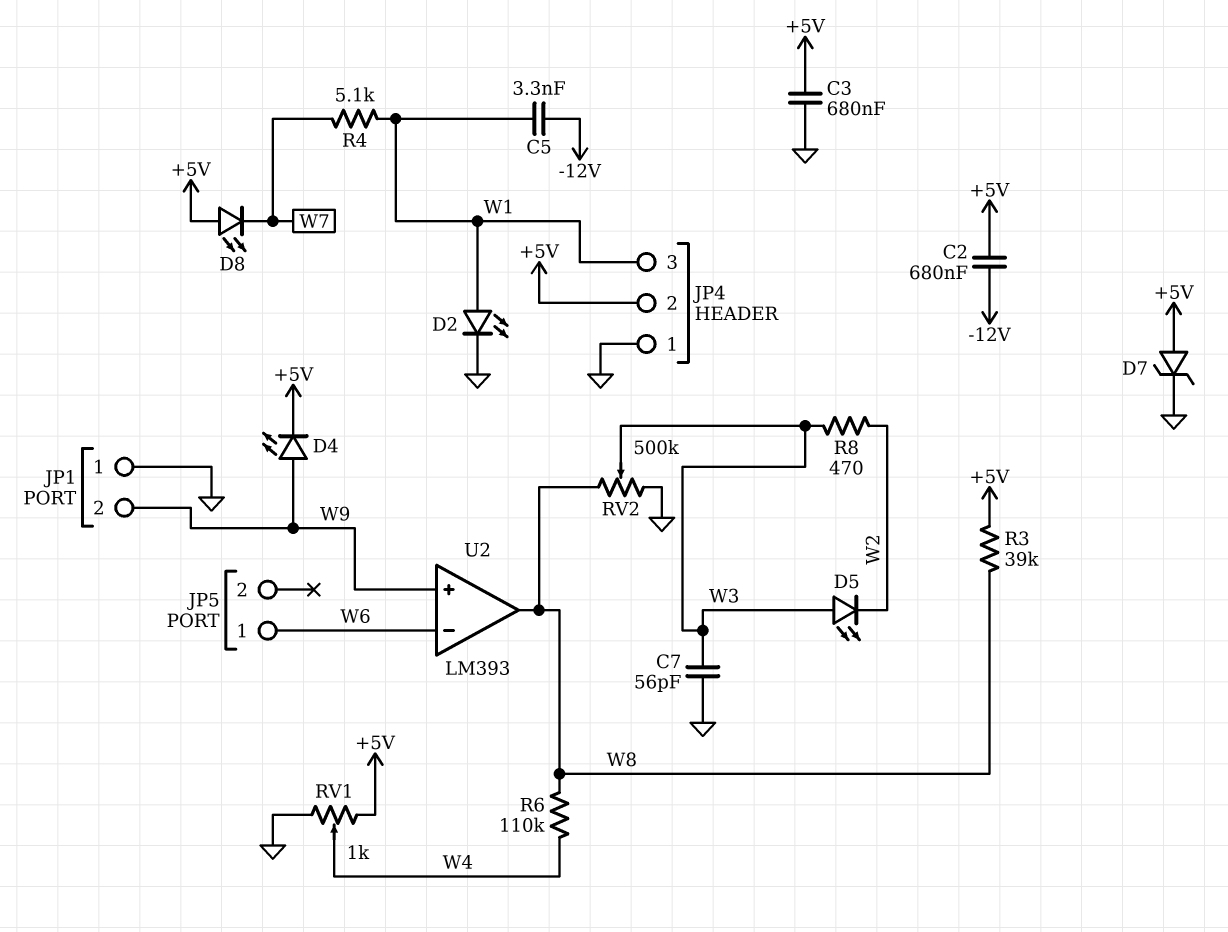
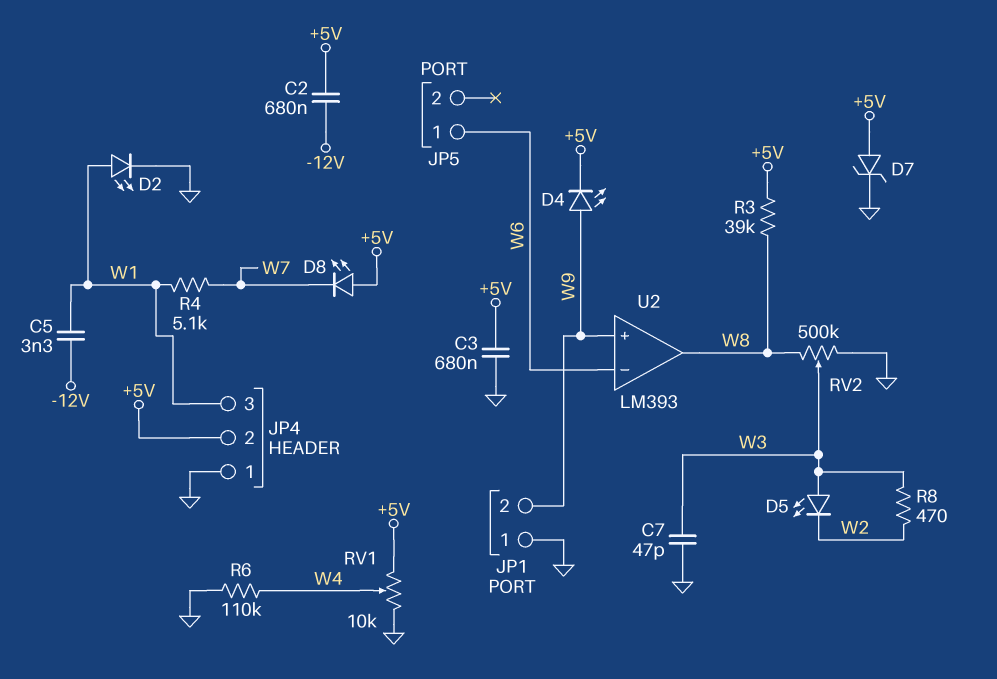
C7: 56pF (GND, W3) -> 47pF (GND, W3)
R6: 110k (W4, W8) -> 110k (GND, W4)
RV1: 1k (+5V, GND, wiper W4) -> 10k (+5V, GND, wiper W4)

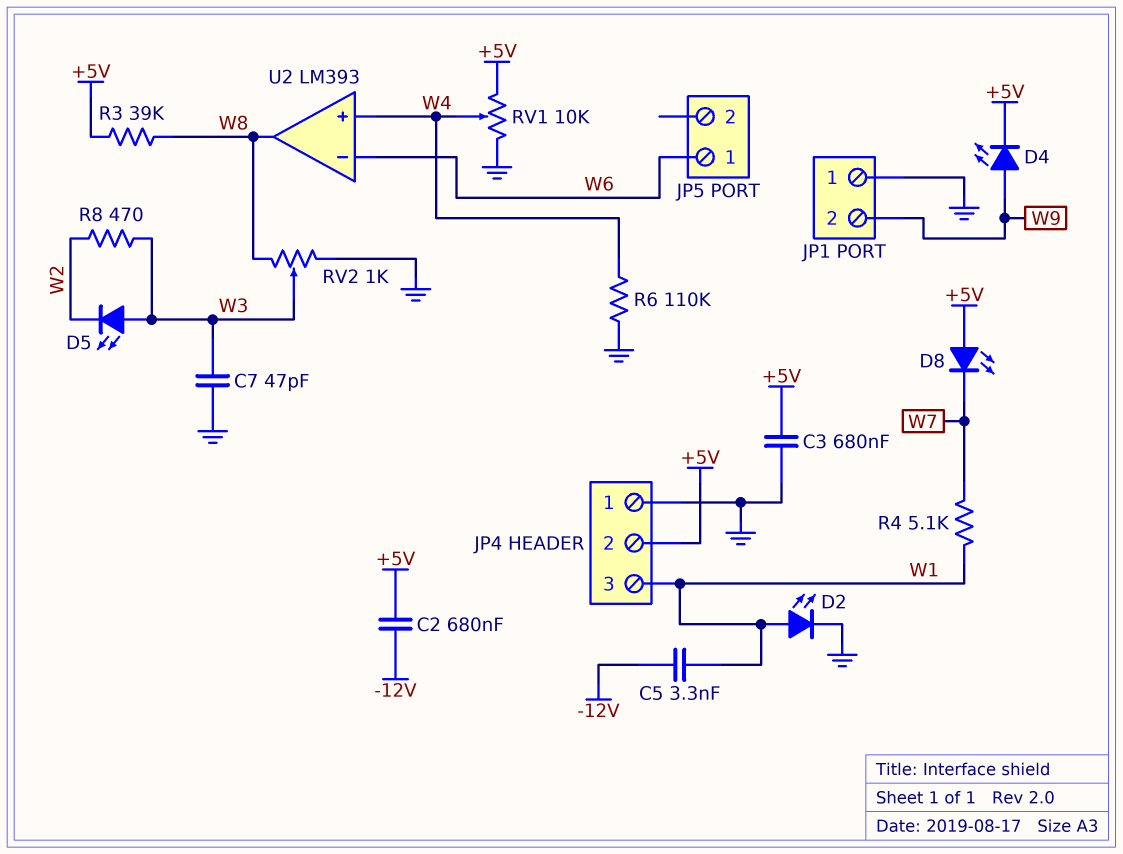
D7: zener (A +5V, K GND) -> none
RV2: 500k (GND, W8, wiper W3) -> 1k (GND, W8, wiper W3)
U2 pin in+: W9 -> W4

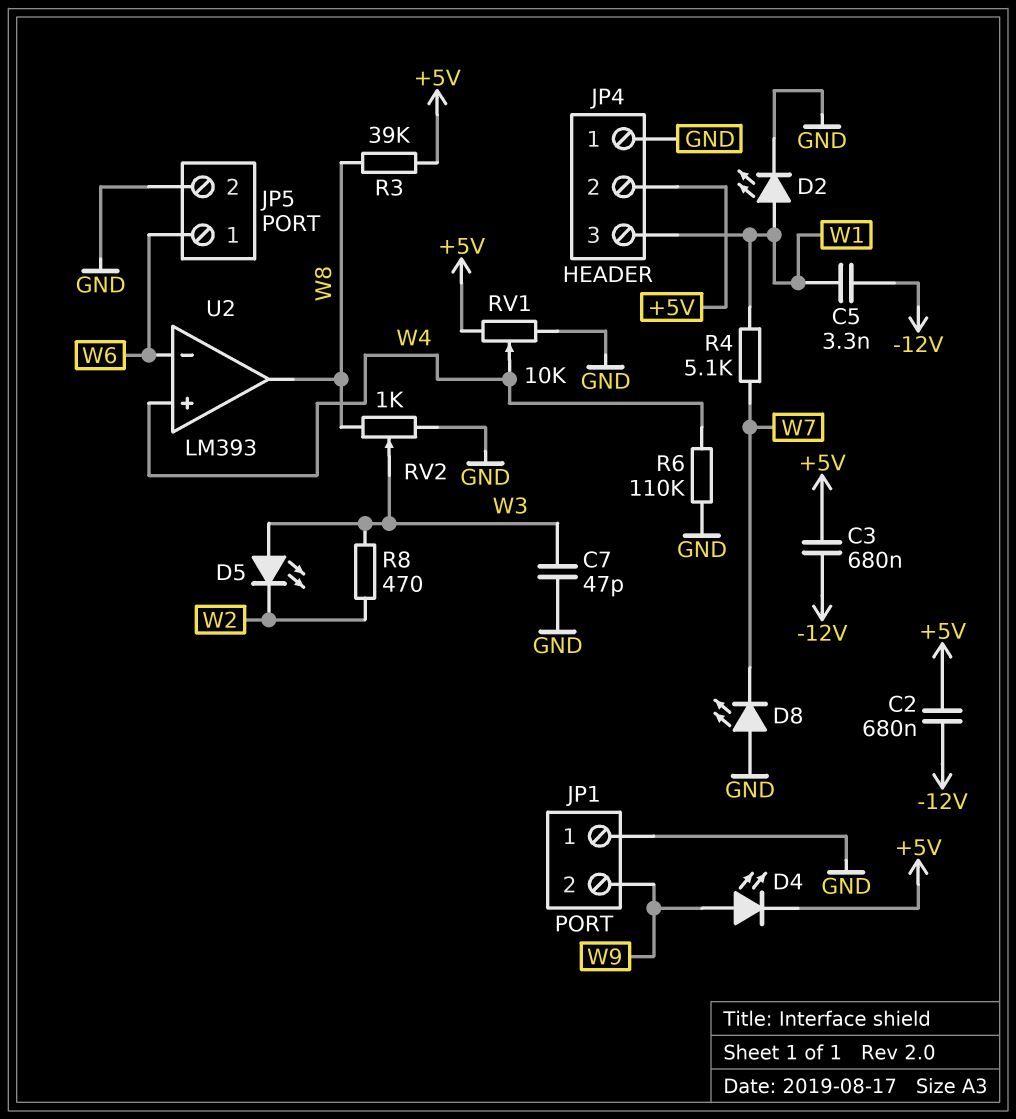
C3: 680nF (+5V, GND) -> 680nF (+5V, -12V)
D8: LED (A +5V, K W7) -> LED (A GND, K W7)
JP5 pin 2: none -> GND

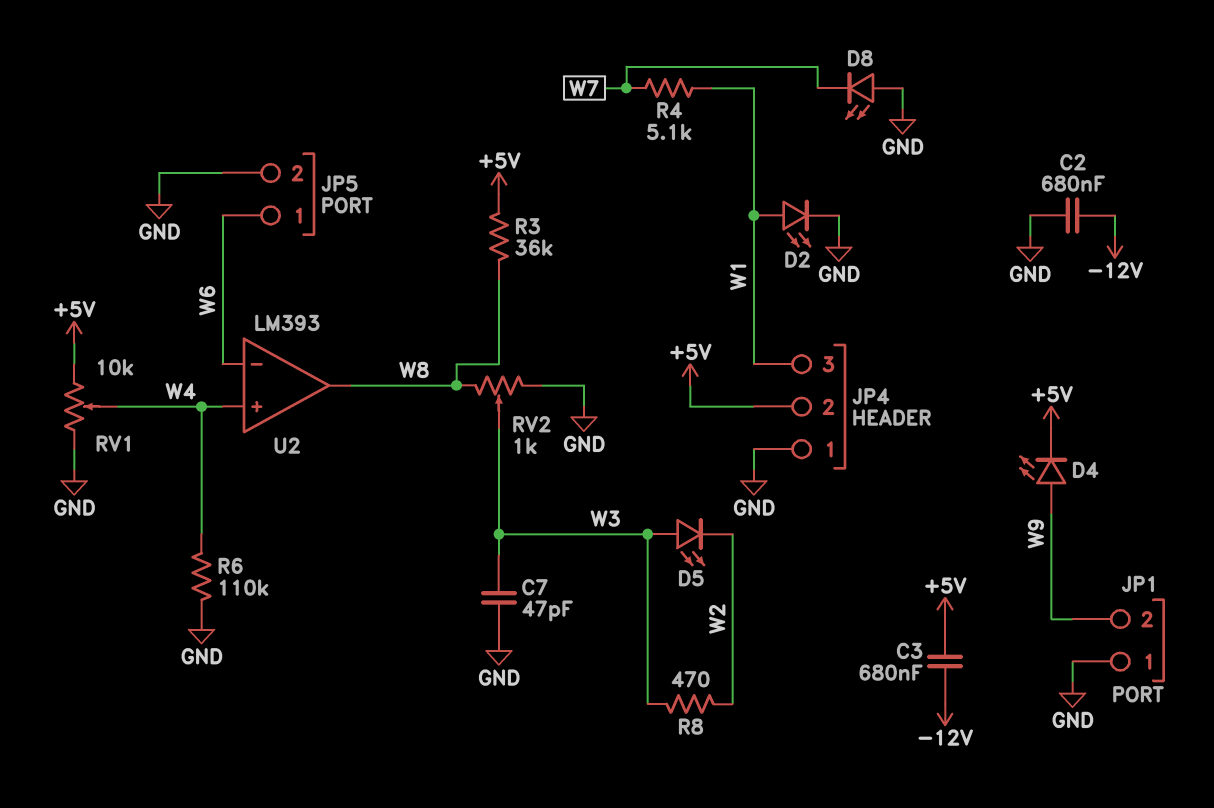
C2: 680nF (+5V, -12V) -> 680nF (-12V, GND)
C5: 3.3nF (-12V, W1) -> none
R3: 39k (+5V, W8) -> 36k (+5V, W8)

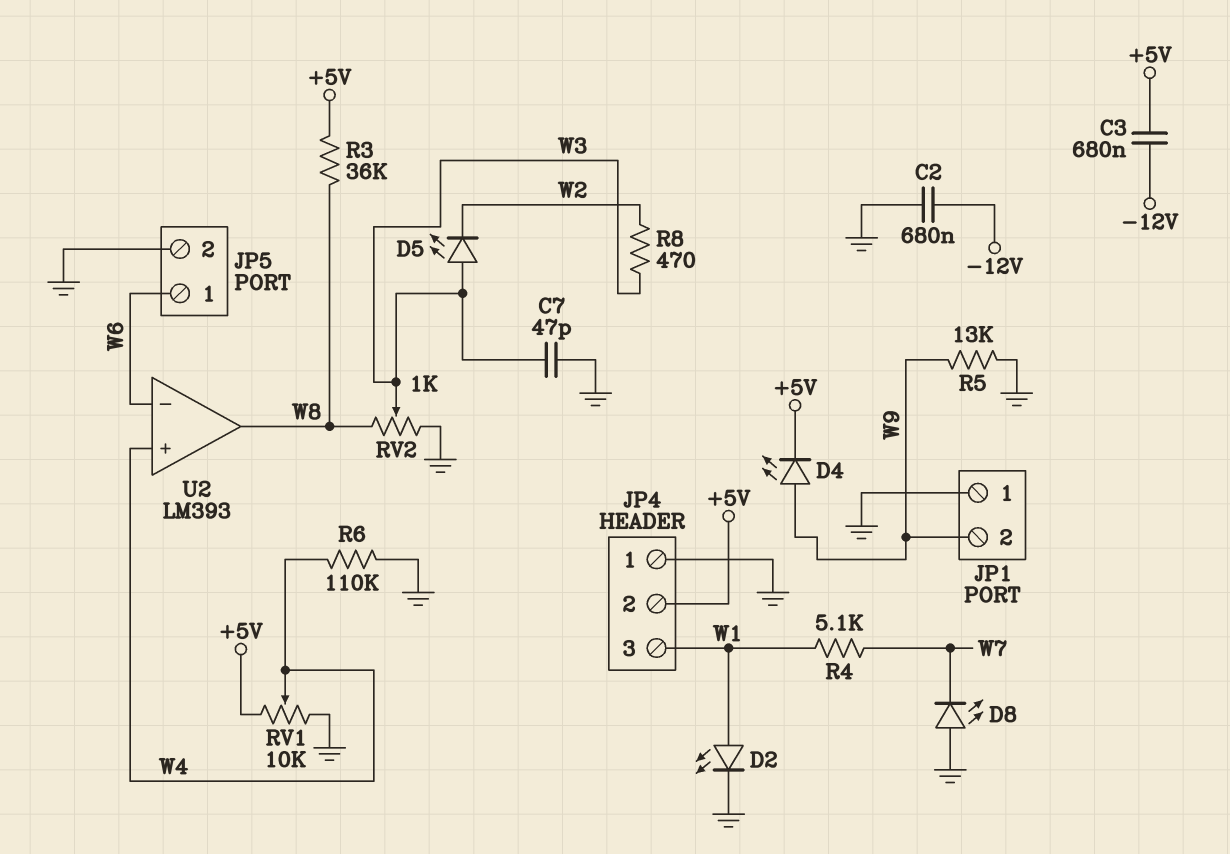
R5: none -> 13k (GND, W9)

